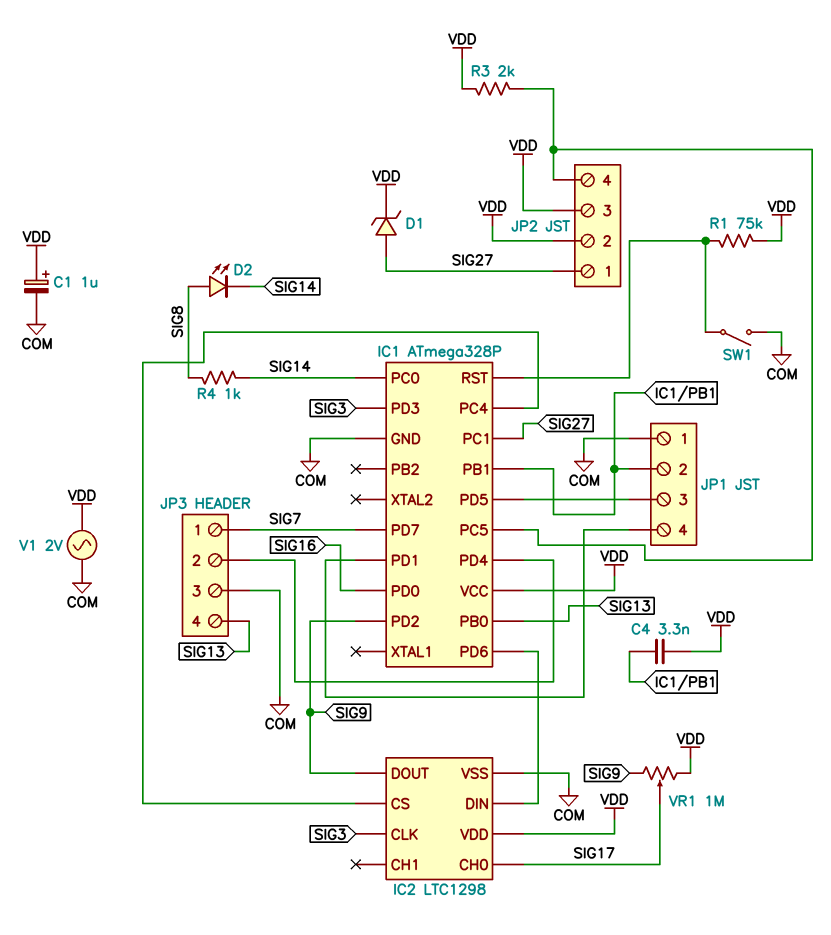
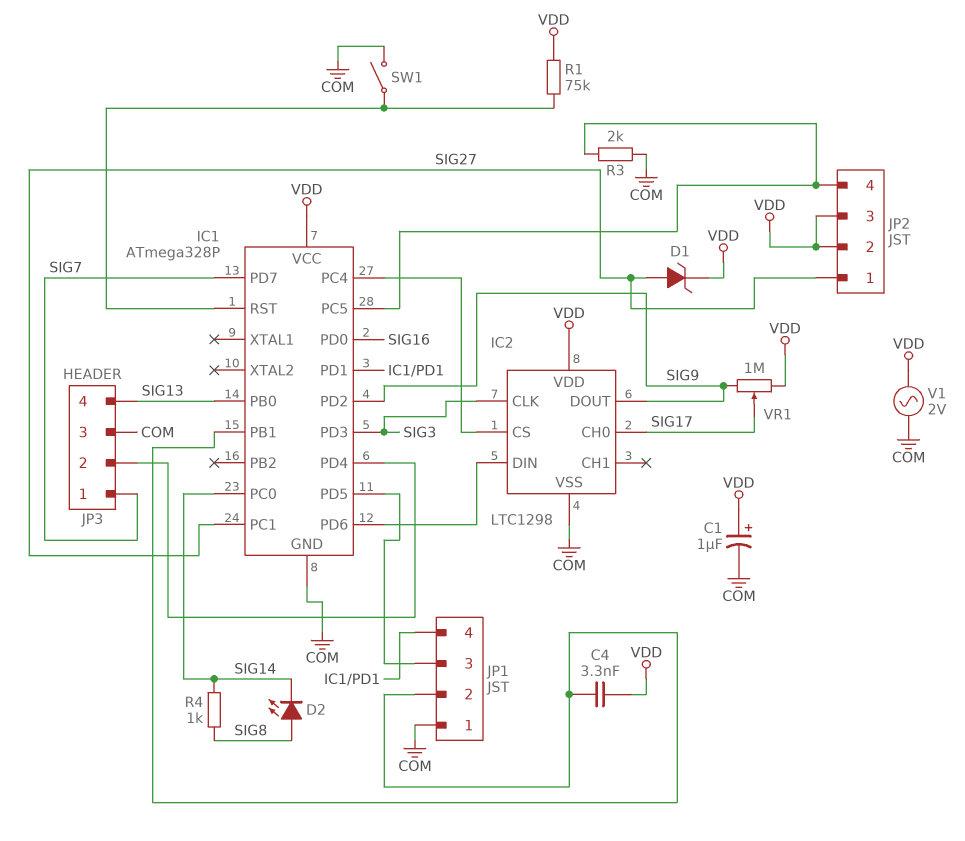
R3: 2k (IC1/PC5, VDD) -> 2k (COM, IC1/PC5)

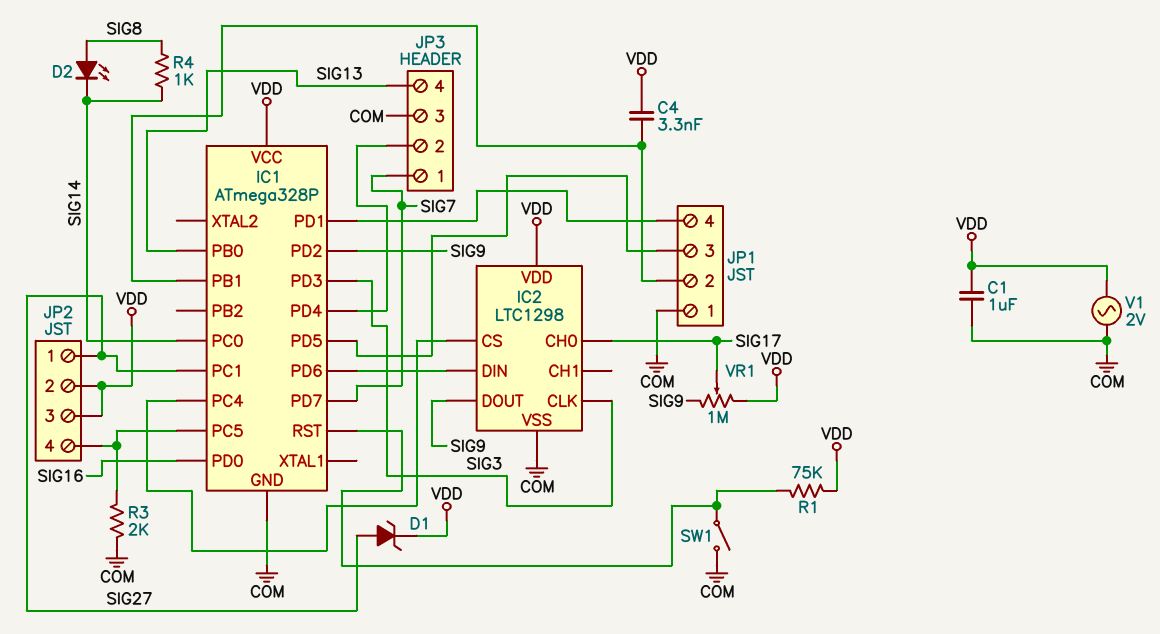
C1: 1uF (plus VDD, minus COM) -> 1uF (COM, VDD)

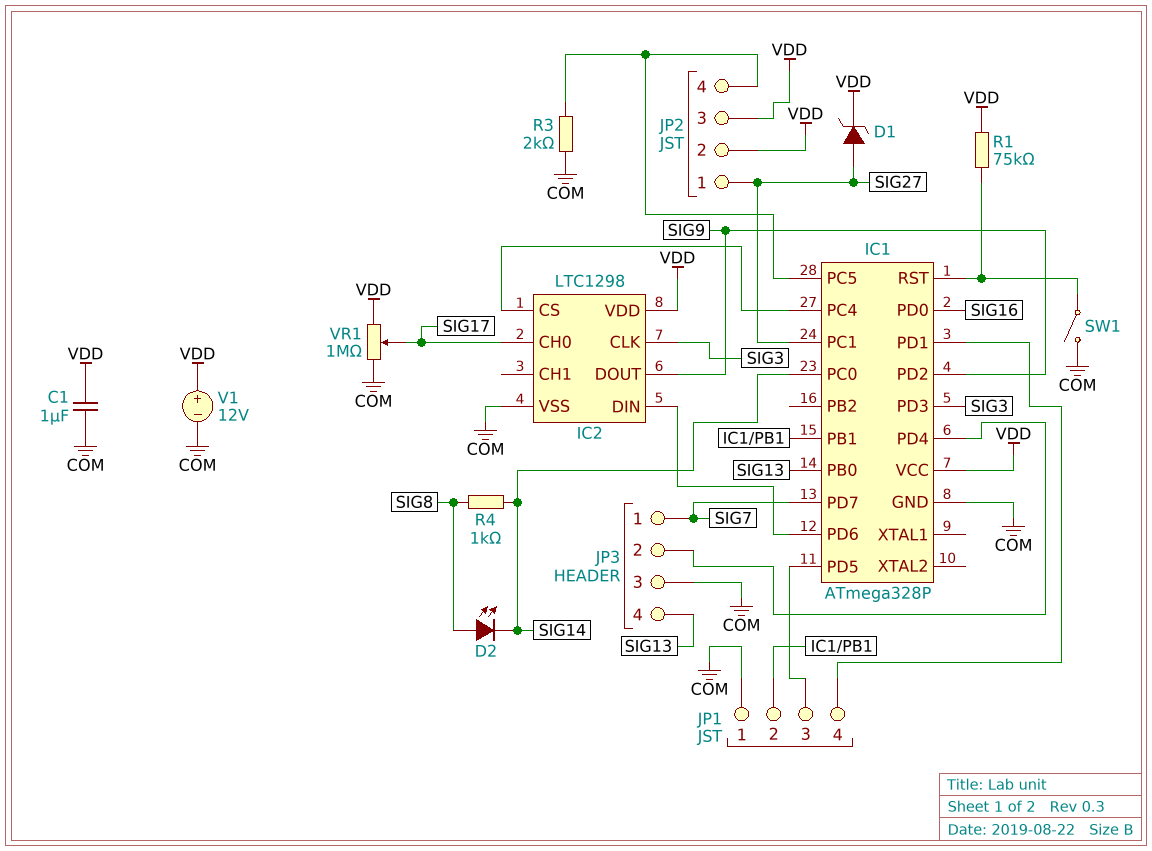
C4: 3.3nF (IC1/PB1, VDD) -> none
V1: AC 2V (COM, VDD) -> 12V (plus VDD, minus COM)
VR1: 1M (SIG9, VDD, wiper SIG17) -> 1M (COM, VDD, wiper SIG17)

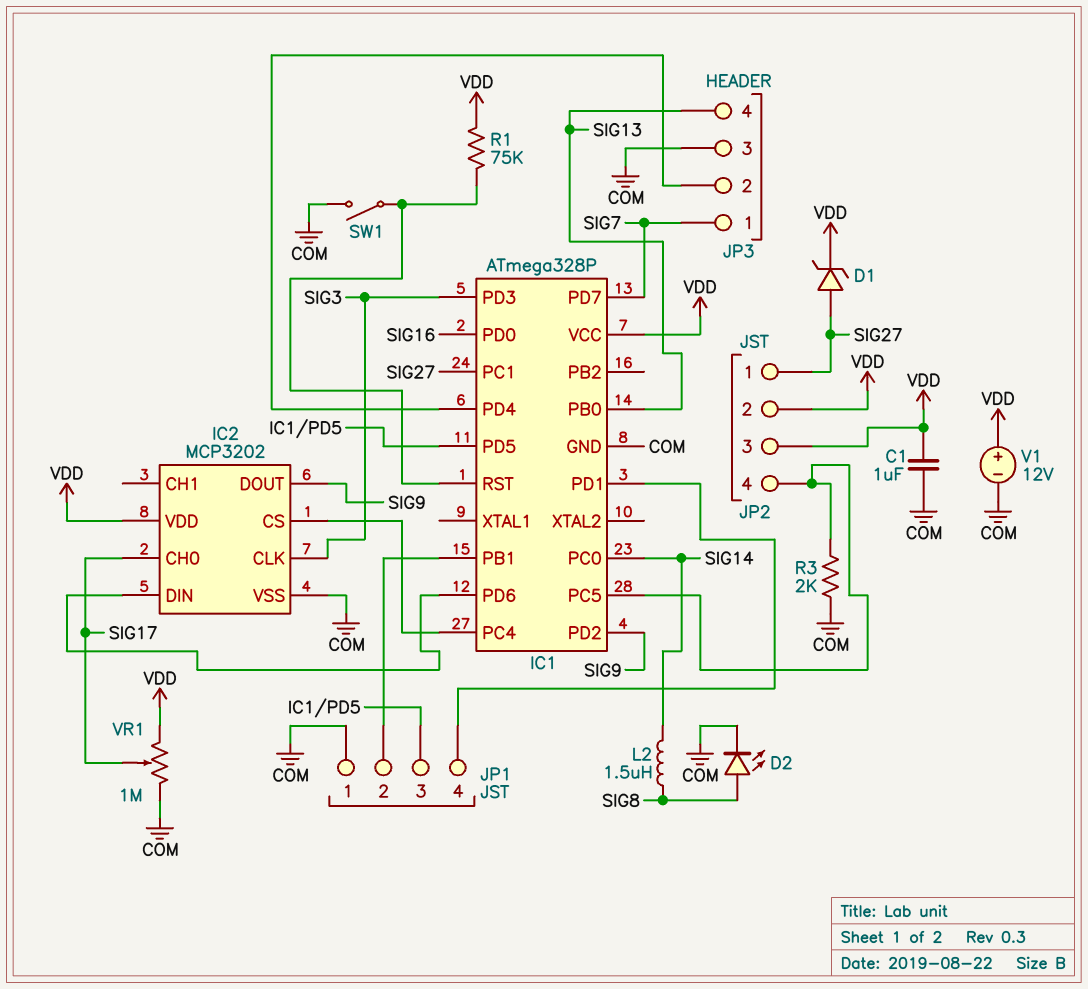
D2: LED (A SIG8, K SIG14) -> LED (A SIG8, K COM)
IC2: LTC1298 -> MCP3202
L2: none -> 1.5uH (SIG8, SIG14)
R4: 1k (SIG8, SIG14) -> none

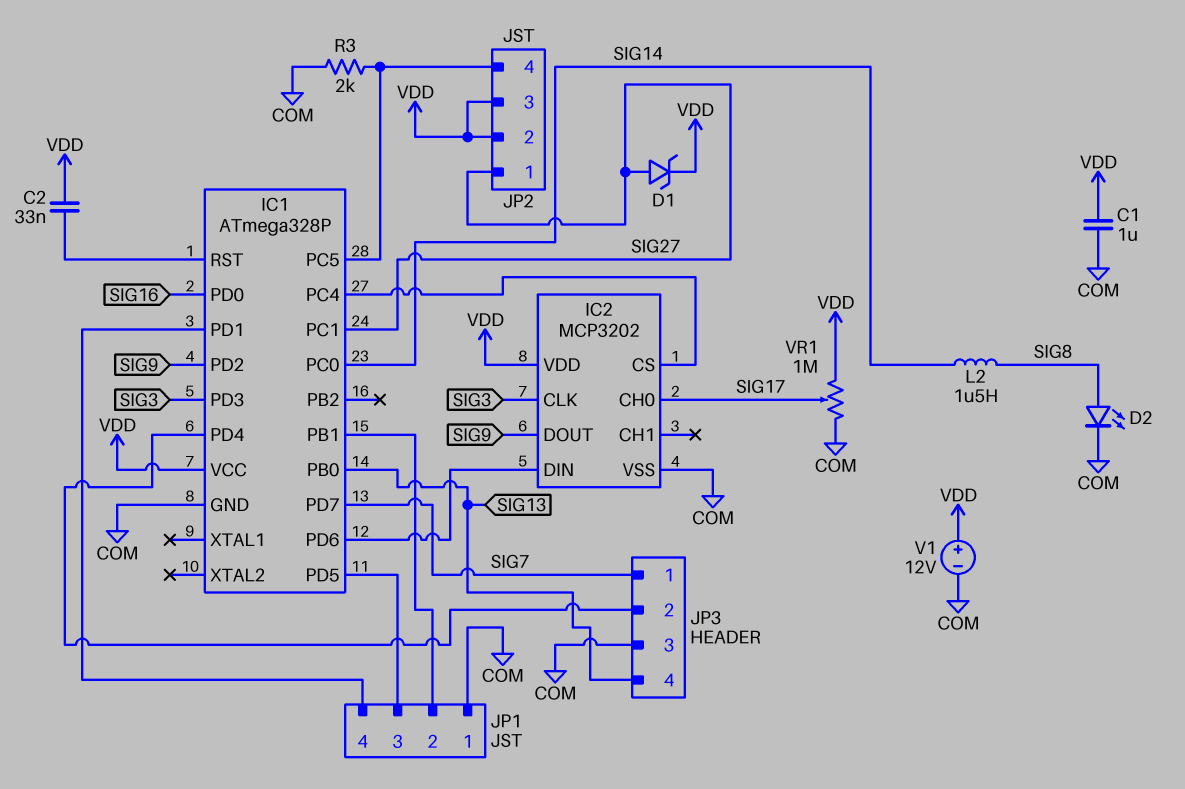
C2: none -> 33nF (IC1/RST, VDD)
R1: 75k (IC1/RST, VDD) -> none
SW1: switch (COM, IC1/RST) -> none

